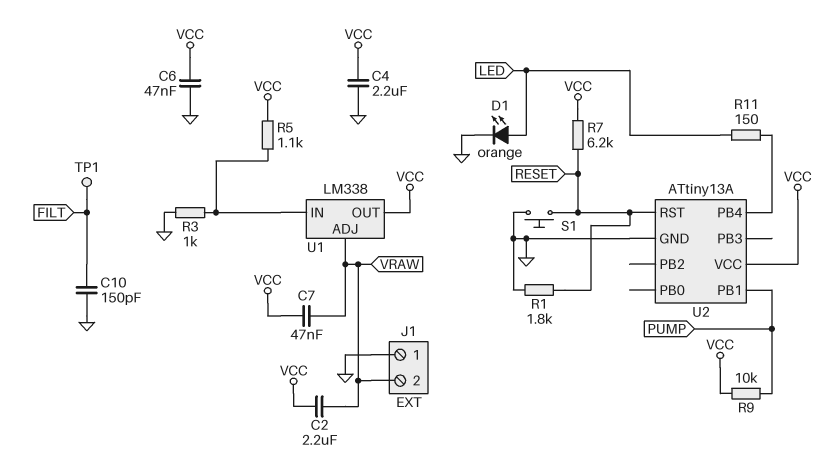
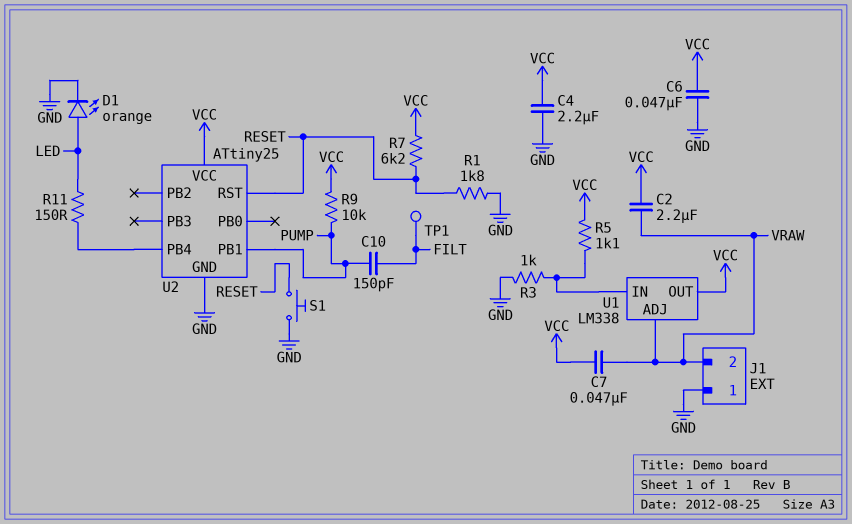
C10: 150pF (FILT, GND) -> 150pF (FILT, PUMP)
U2: ATtiny13A -> ATtiny25

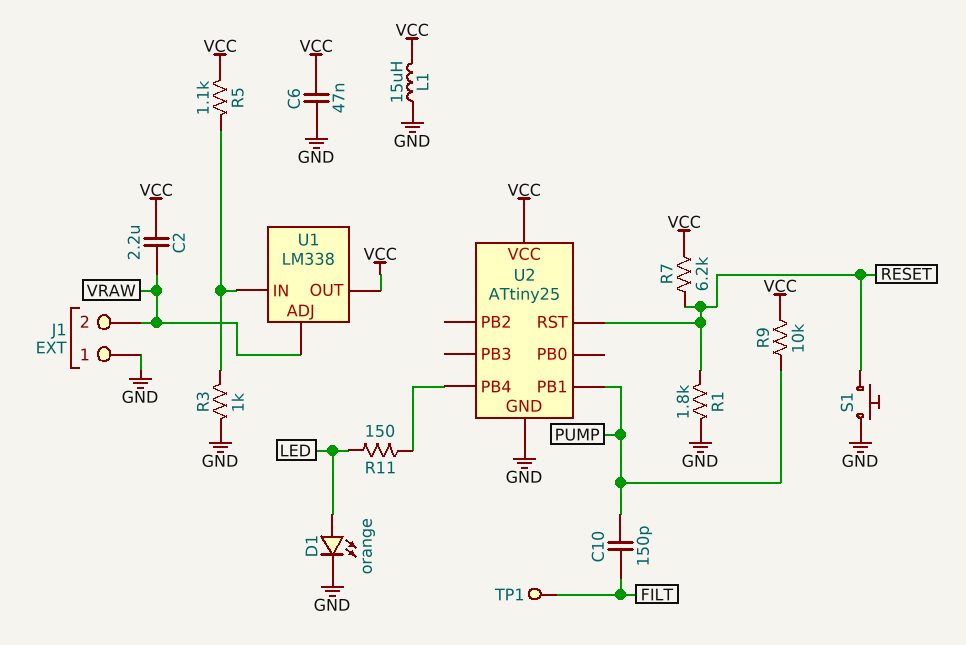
C4: 2.2uF (GND, VCC) -> none
C7: 47nF (VCC, VRAW) -> none
L1: none -> 15uH (GND, VCC)

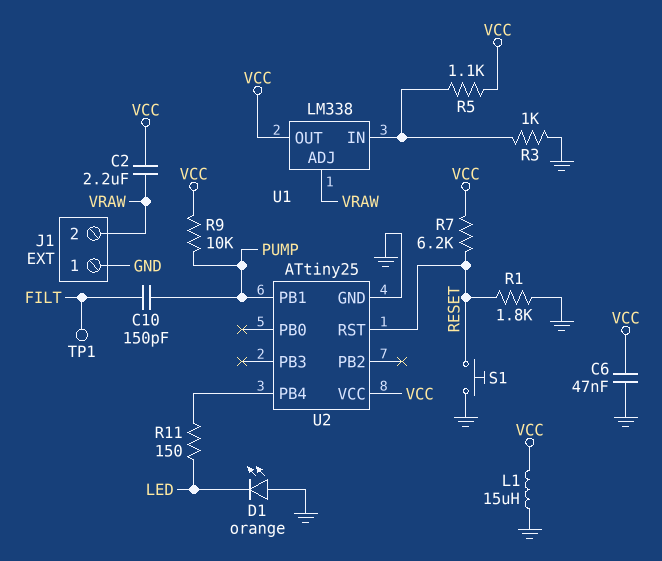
D1: LED orange (A LED, K GND) -> LED orange (A GND, K LED)

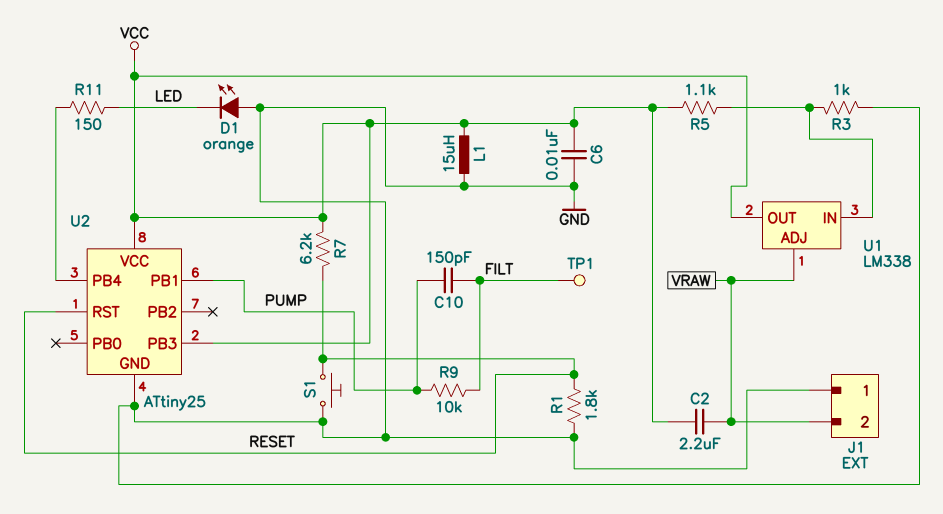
C6: 47nF (GND, VCC) -> 10nF (GND, VCC)
R9: 10k (PUMP, VCC) -> 10k (FILT, PUMP)
U2 pin PB3: none -> VCC

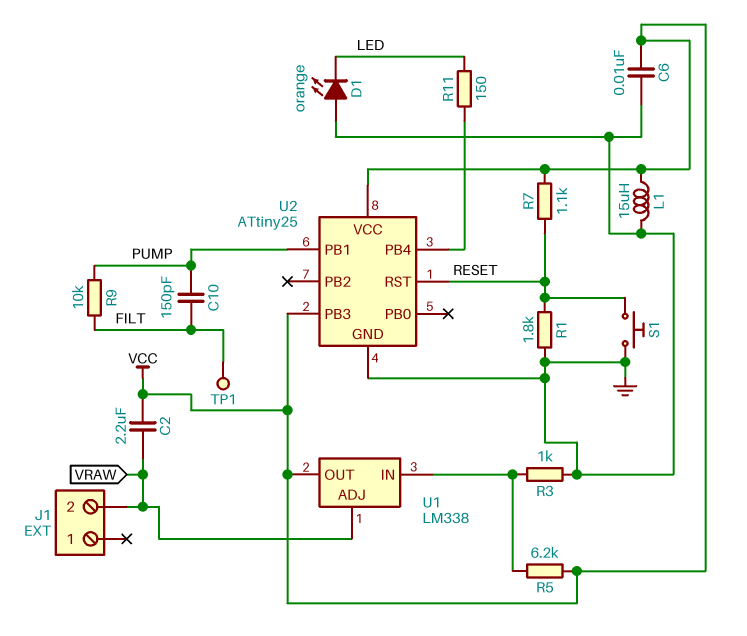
J1 pin 1: GND -> none
R5: 1.1k (U1/IN, VCC) -> 6.2k (U1/IN, VCC)
R7: 6.2k (RESET, VCC) -> 1.1k (RESET, VCC)

